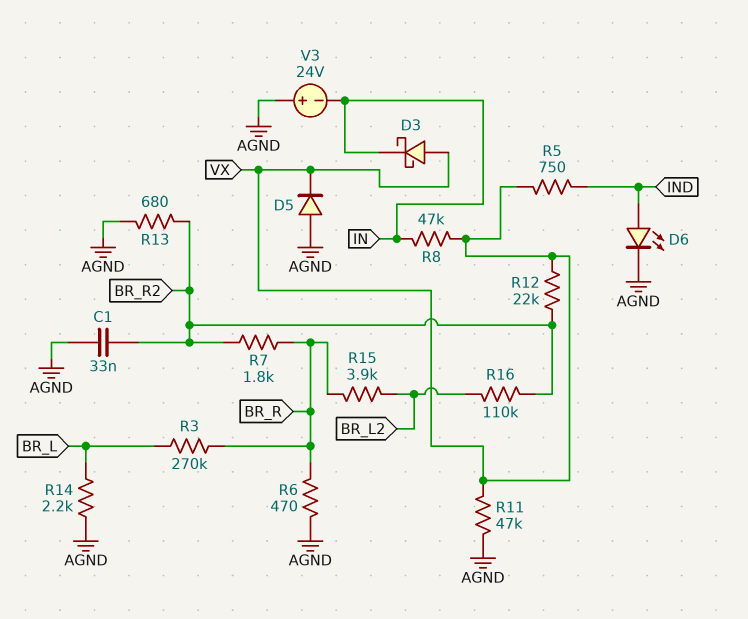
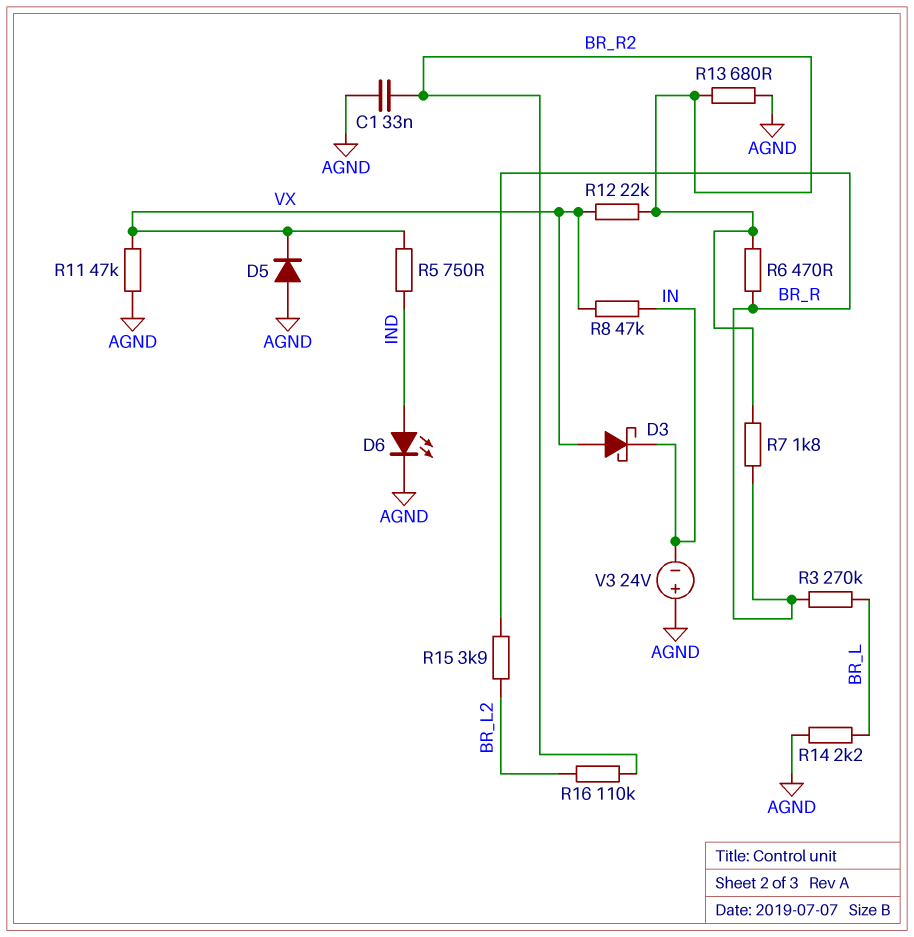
R6: 470 (AGND, BR_R) -> 470 (BR_R, BR_R2)

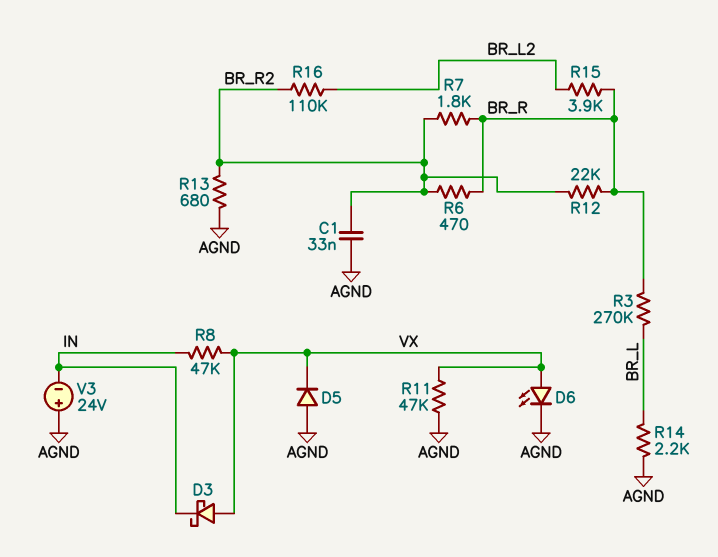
D6: LED (A IND, K AGND) -> LED (A VX, K AGND)
R5: 750 (IND, VX) -> none
R12: 22k (BR_R2, VX) -> 22k (BR_R, BR_R2)

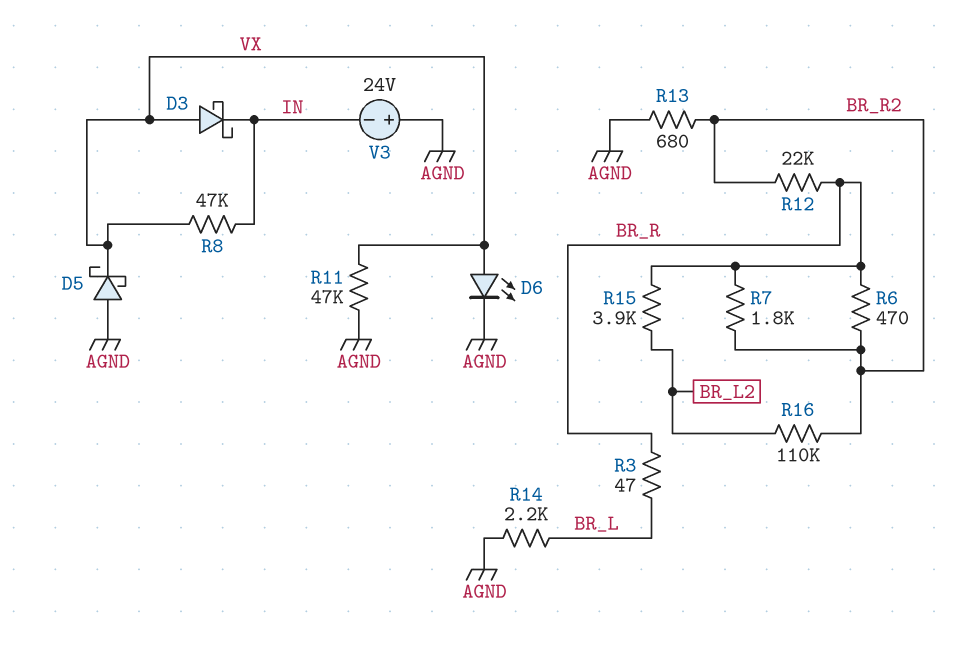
C1: 33nF (AGND, BR_R2) -> none
D5: diode (A AGND, K VX) -> schottky (A AGND, K VX)
R3: 270k (BR_L, BR_R) -> 47 (BR_L, BR_R)

